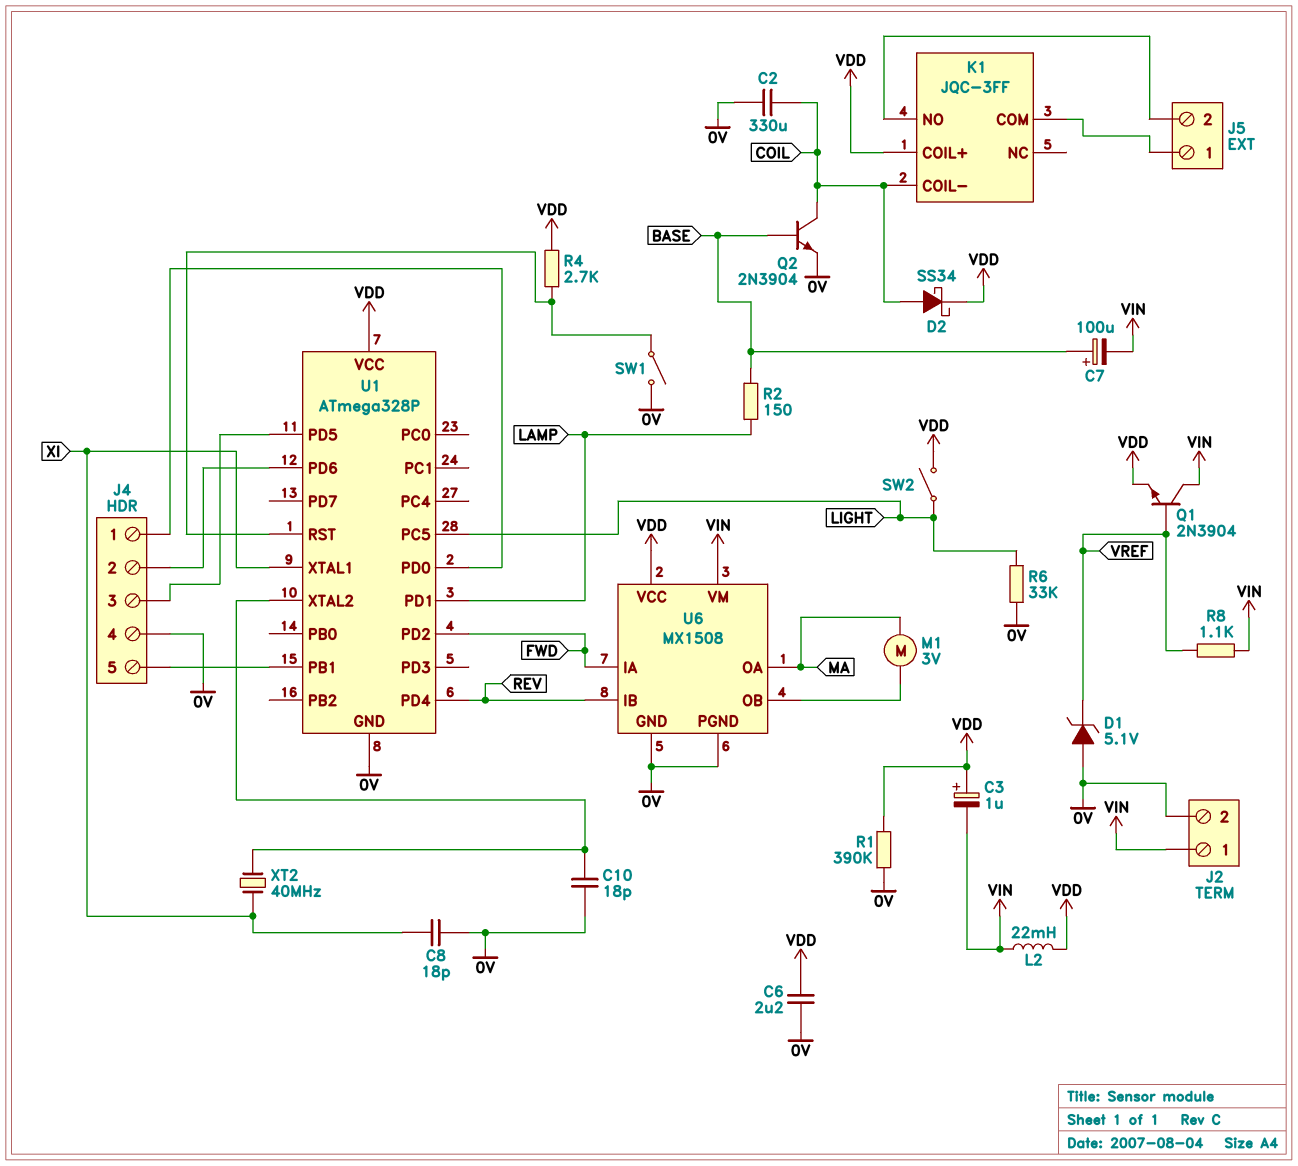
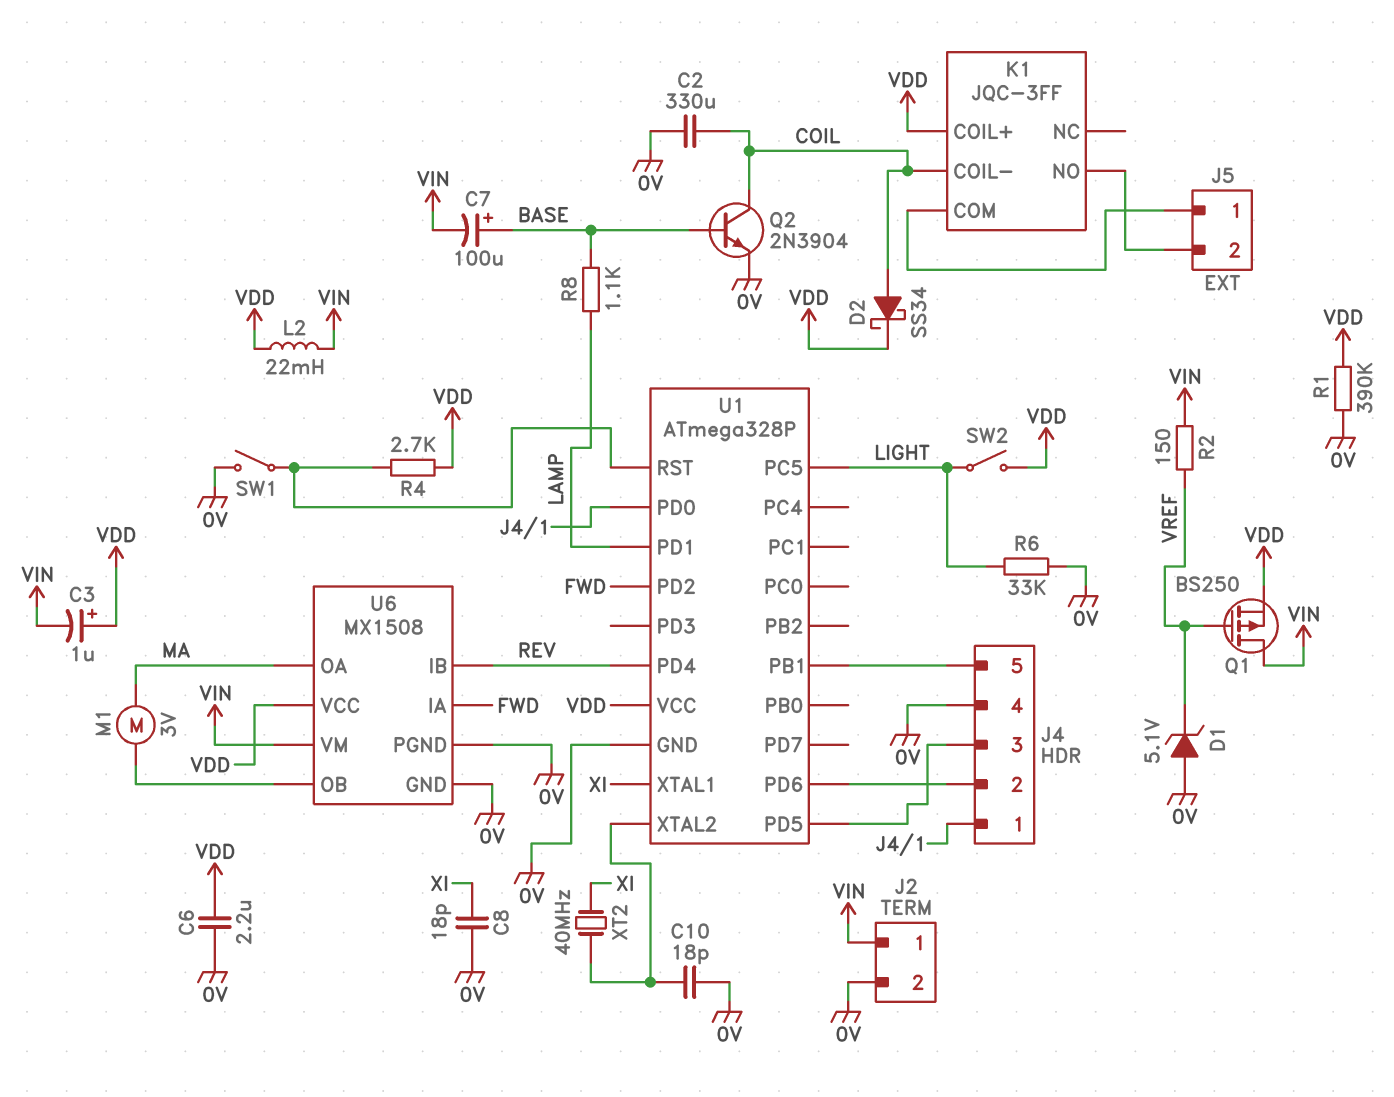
Q1: NPN 2N3904 (B VREF, C VIN, E VDD) -> PMOS BS250 (G VREF, D VIN, S VDD)
R2: 150 (BASE, LAMP) -> 150 (VIN, VREF)
R8: 1.1k (VIN, VREF) -> 1.1k (BASE, LAMP)

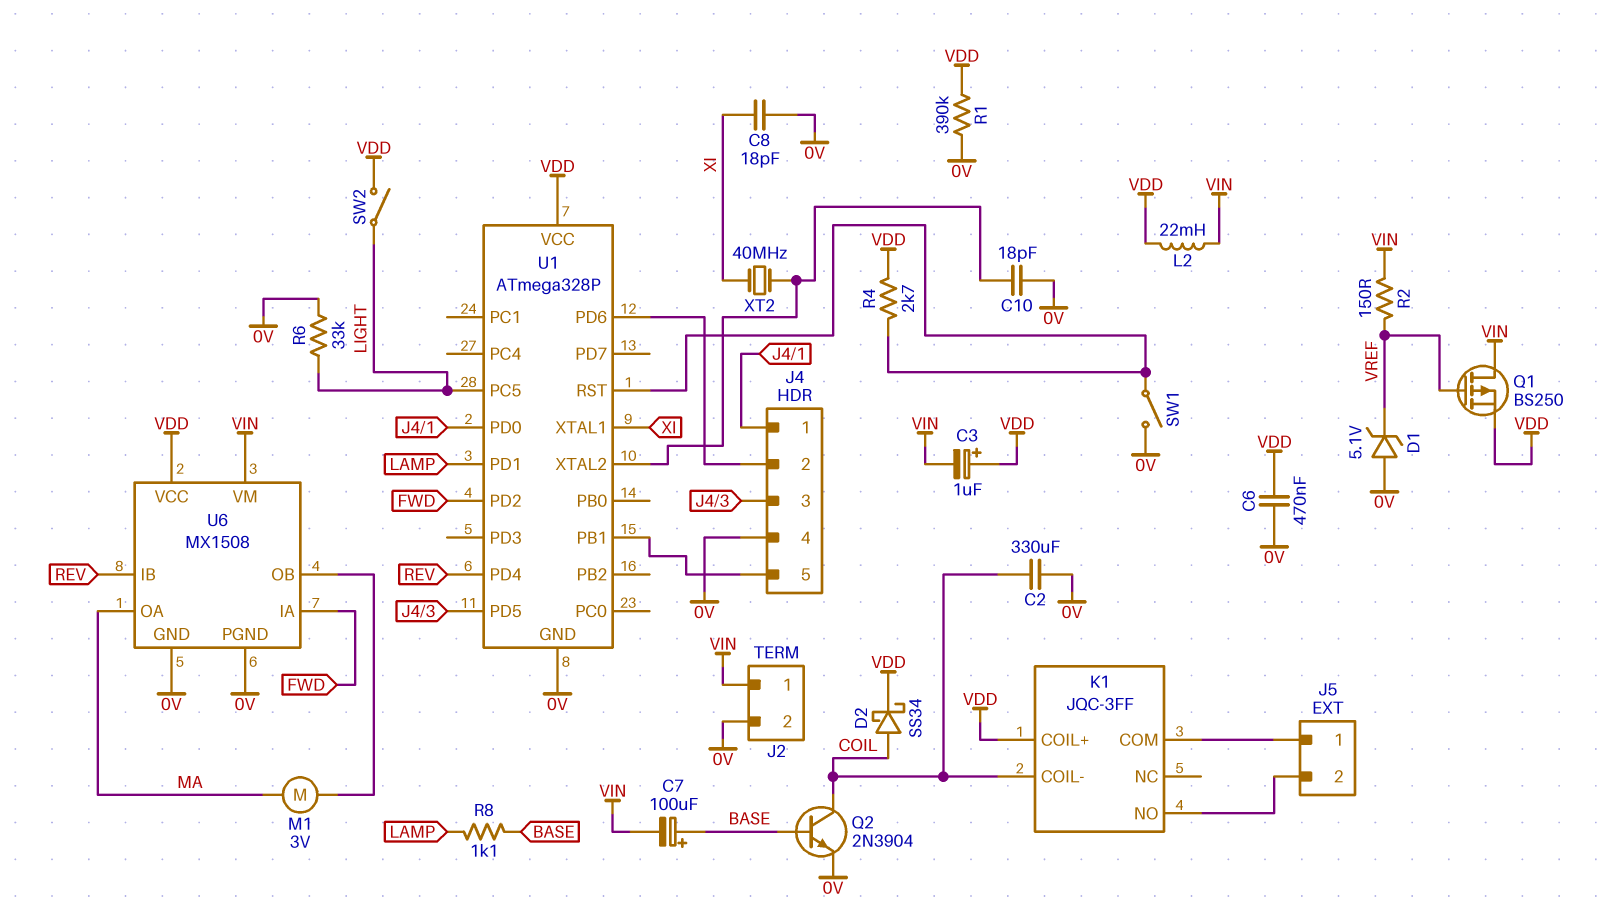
C6: 2.2uF (0V, VDD) -> 470nF (0V, VDD)

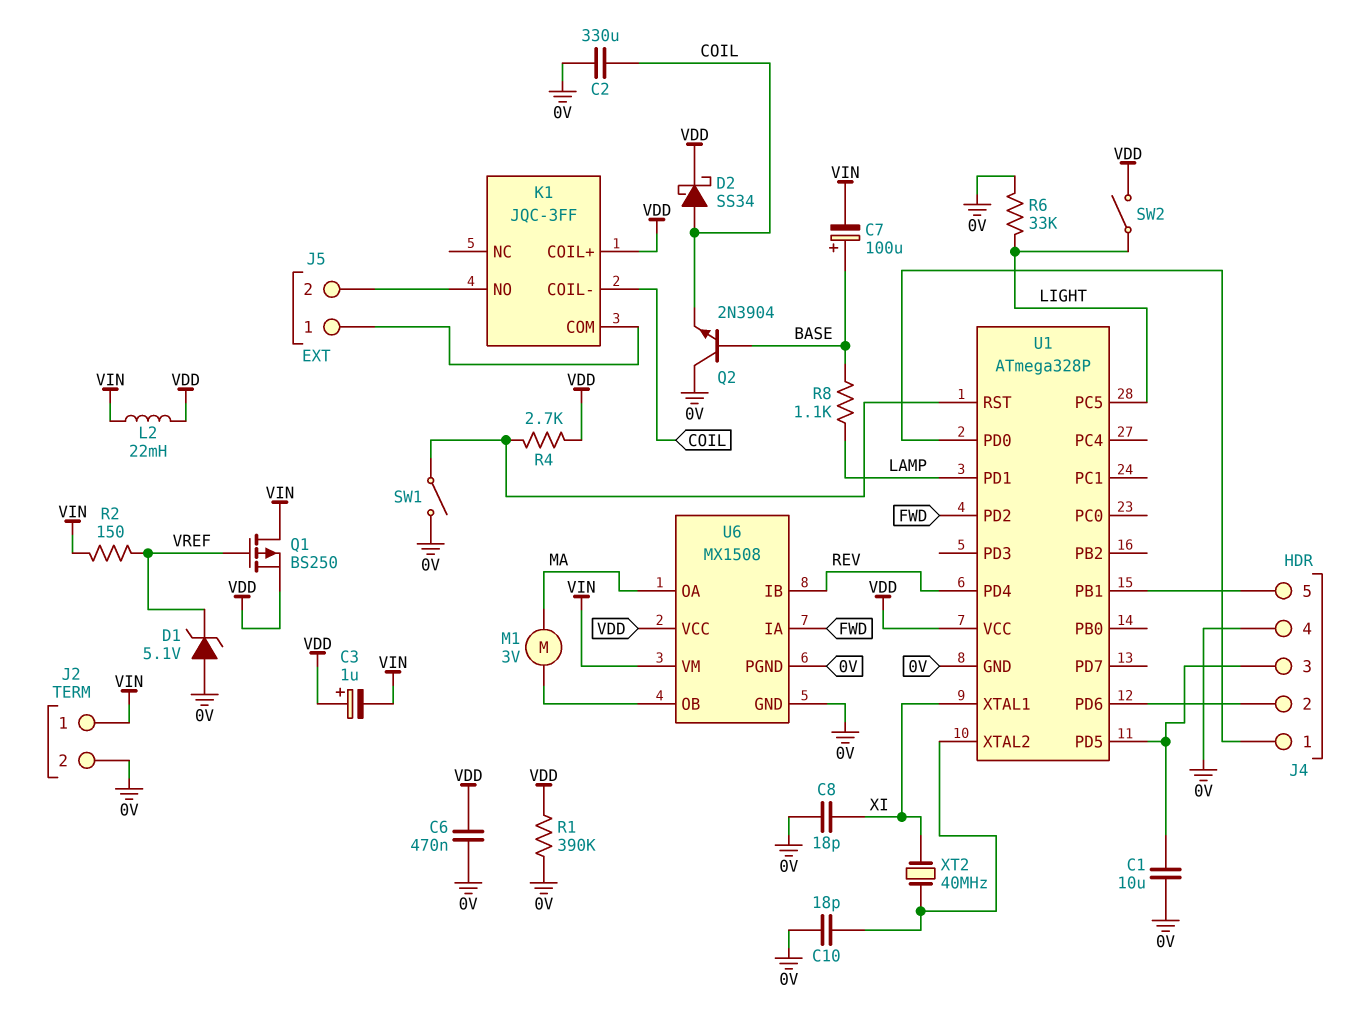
C1: none -> 10uF (0V, J4/3)
Q2: NPN 2N3904 (B BASE, C COIL, E 0V) -> NPN 2N3904 (B BASE, C 0V, E COIL)

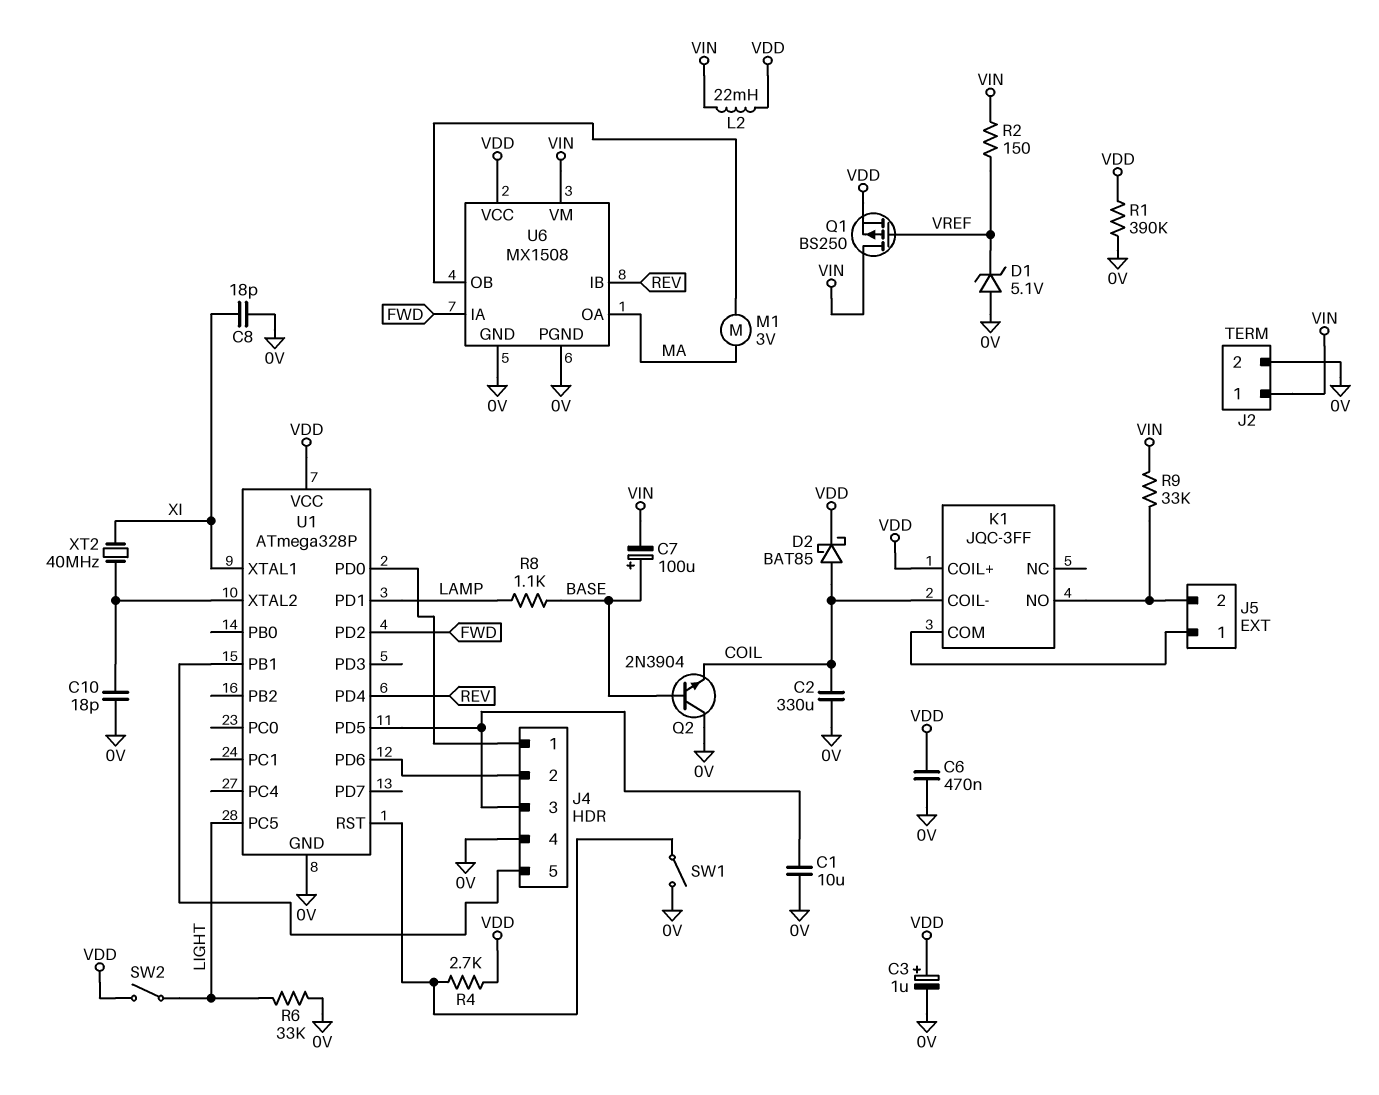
C3: 1uF (plus VDD, minus VIN) -> 1uF (plus VDD, minus 0V)
D2: schottky SS34 (A COIL, K VDD) -> schottky BAT85 (A COIL, K VDD)
R9: none -> 33k (J5/2, VIN)

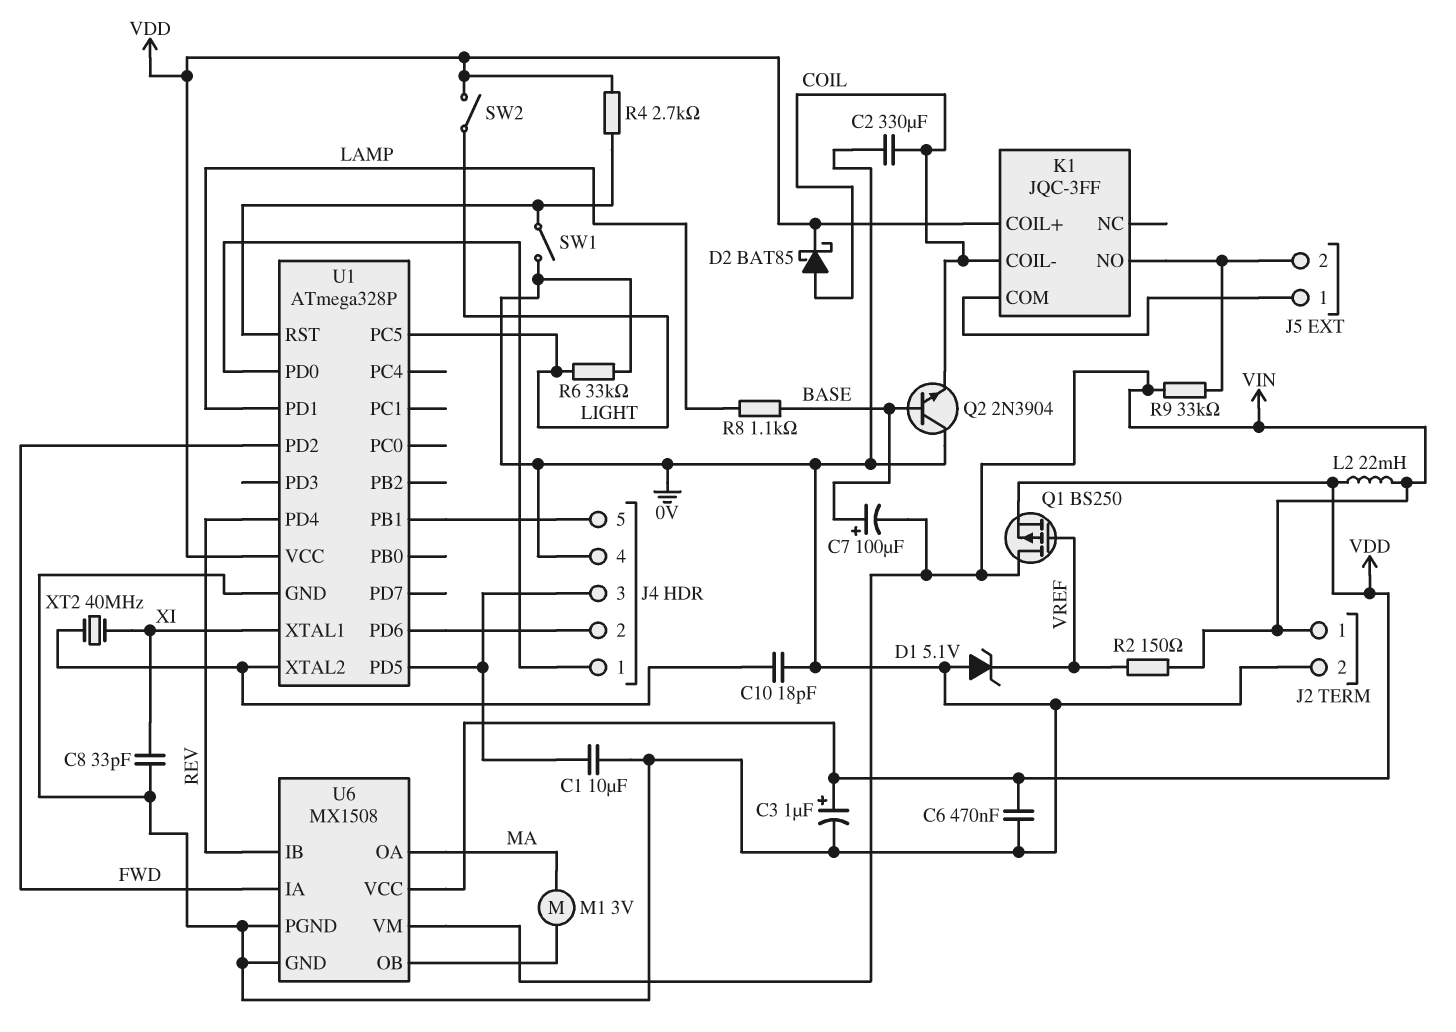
C8: 18pF (0V, XI) -> 33pF (0V, XI)
R1: 390k (0V, VDD) -> none

